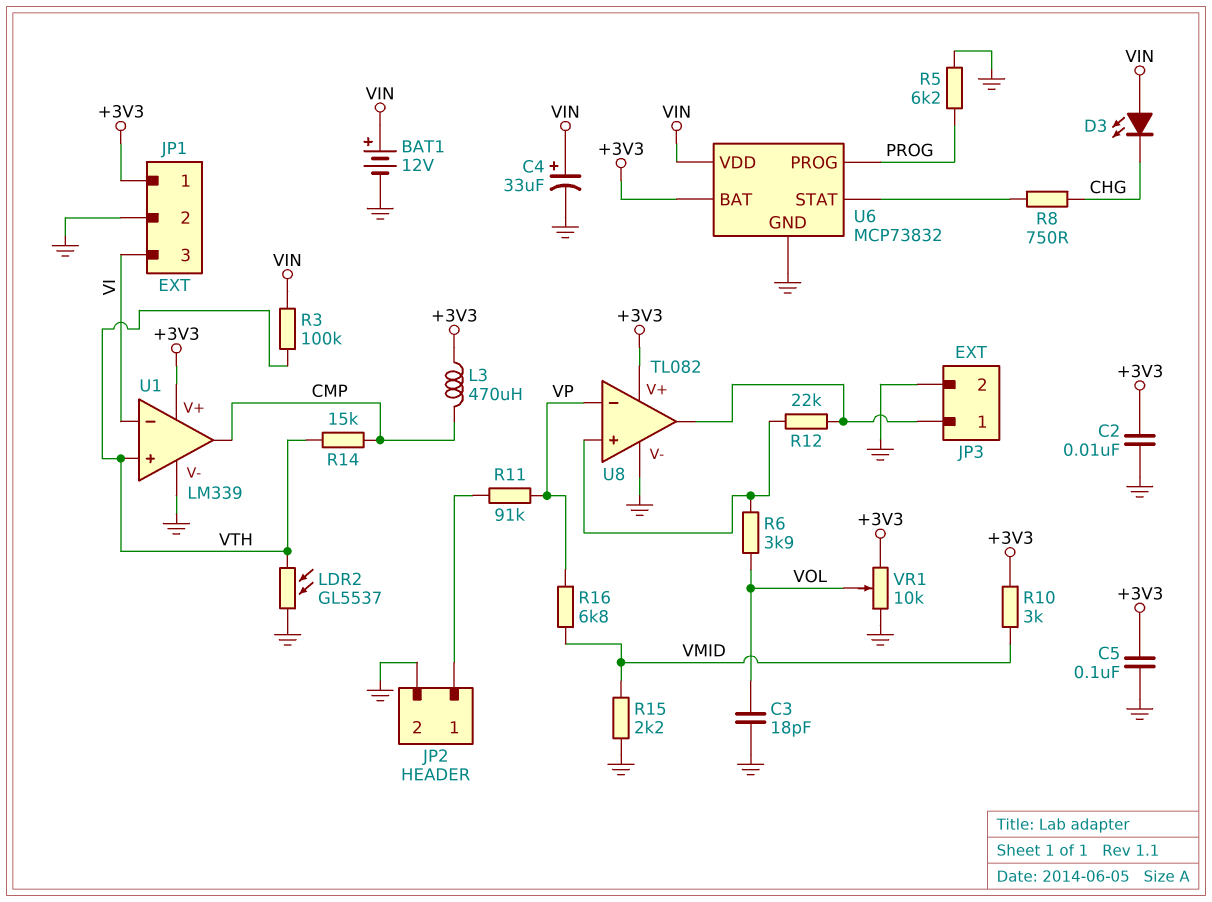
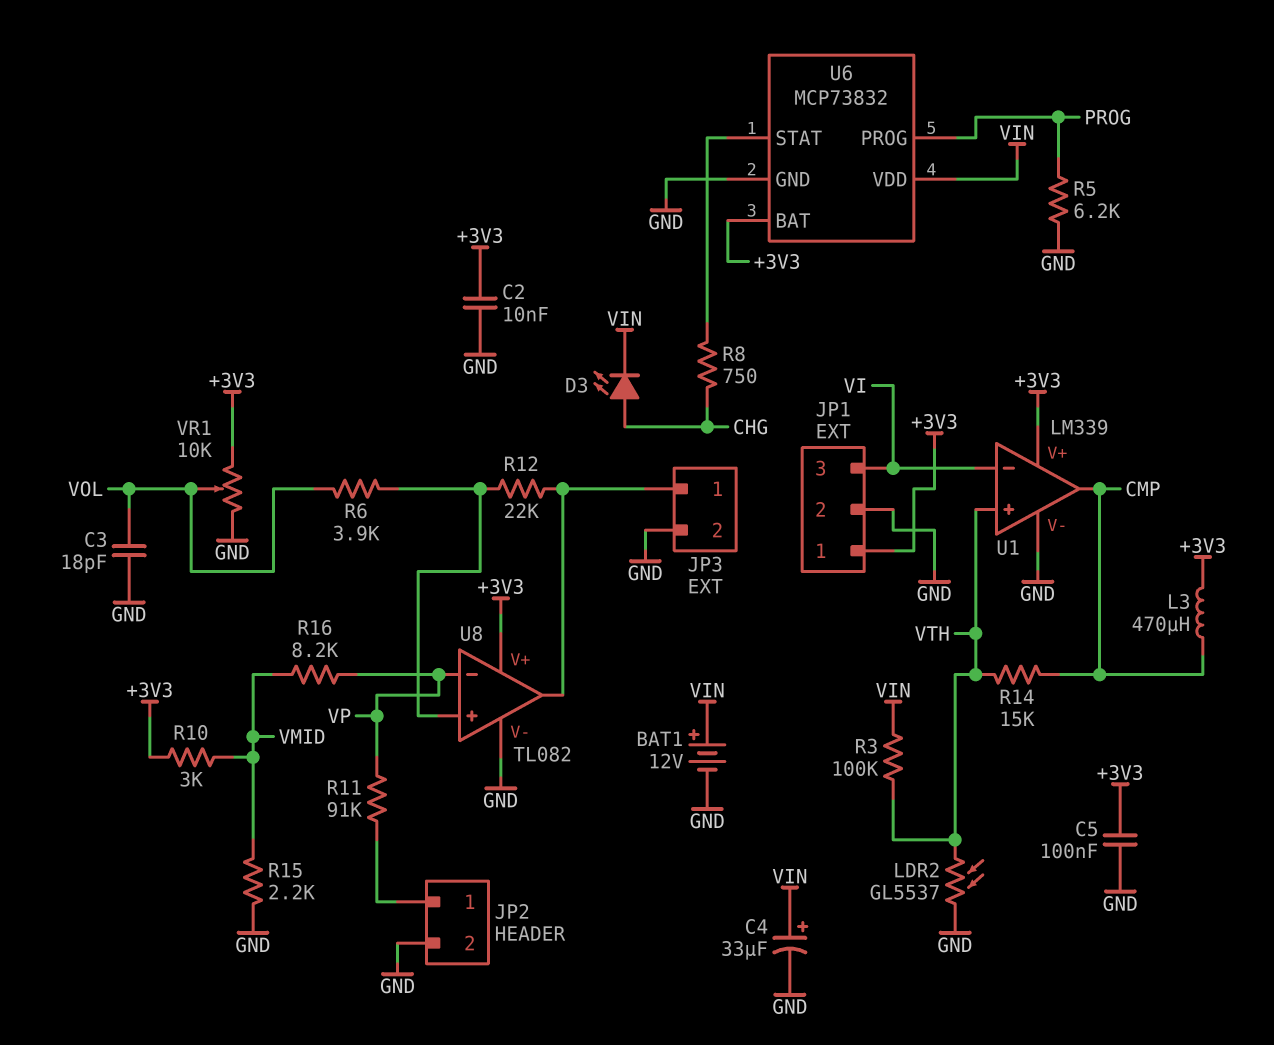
D3: LED (A VIN, K CHG) -> LED (A CHG, K VIN)
R16: 6.8k (VMID, VP) -> 8.2k (VMID, VP)

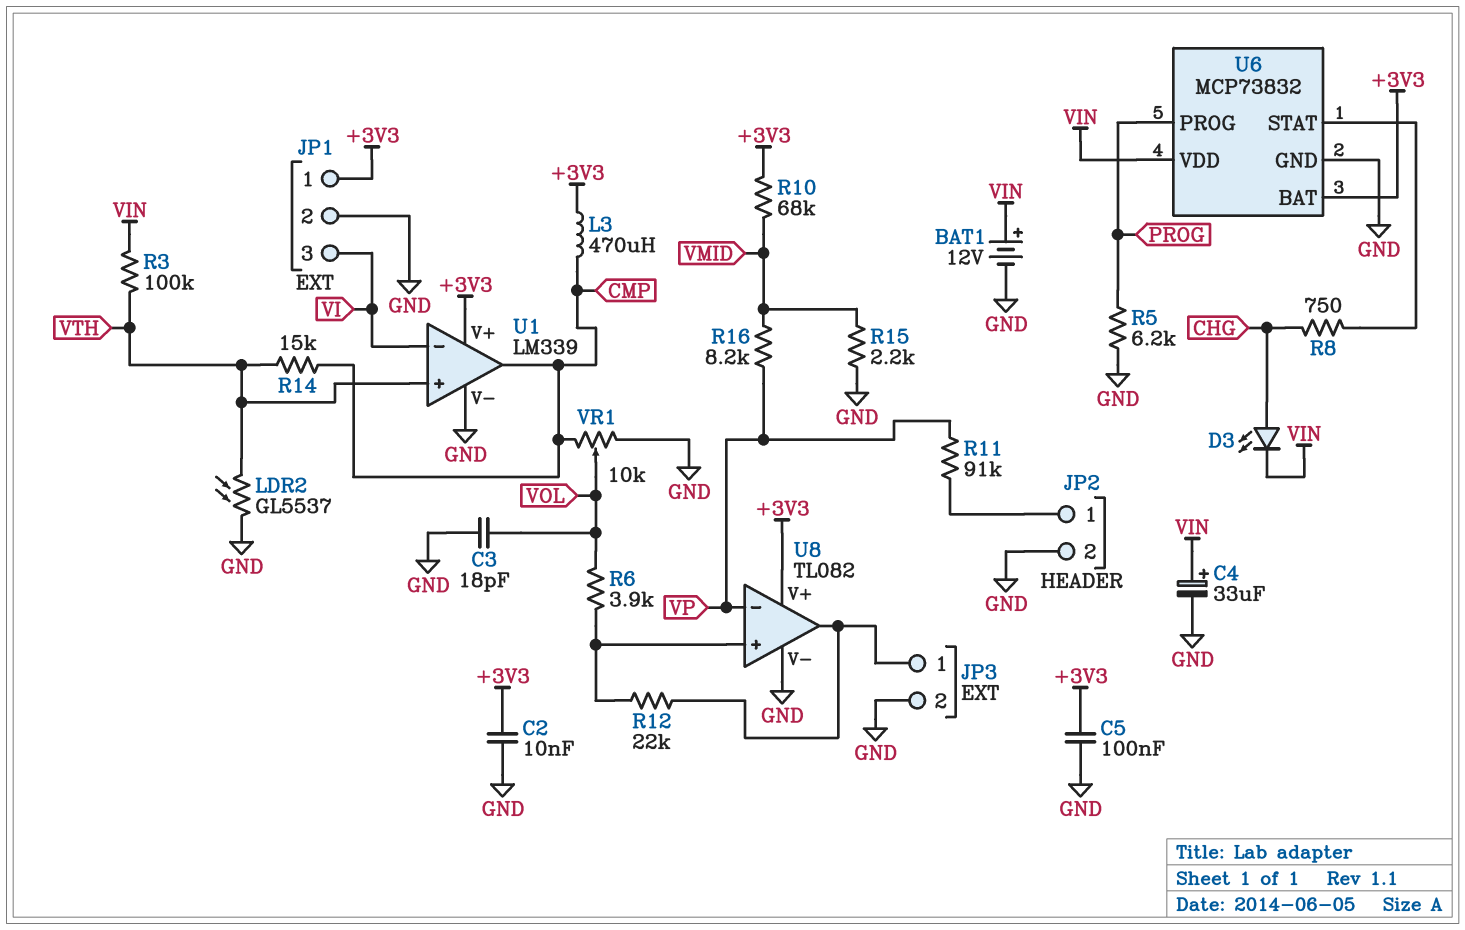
R10: 3k (+3V3, VMID) -> 68k (+3V3, VMID)
VR1: 10k (+3V3, GND, wiper VOL) -> 10k (CMP, GND, wiper VOL)

